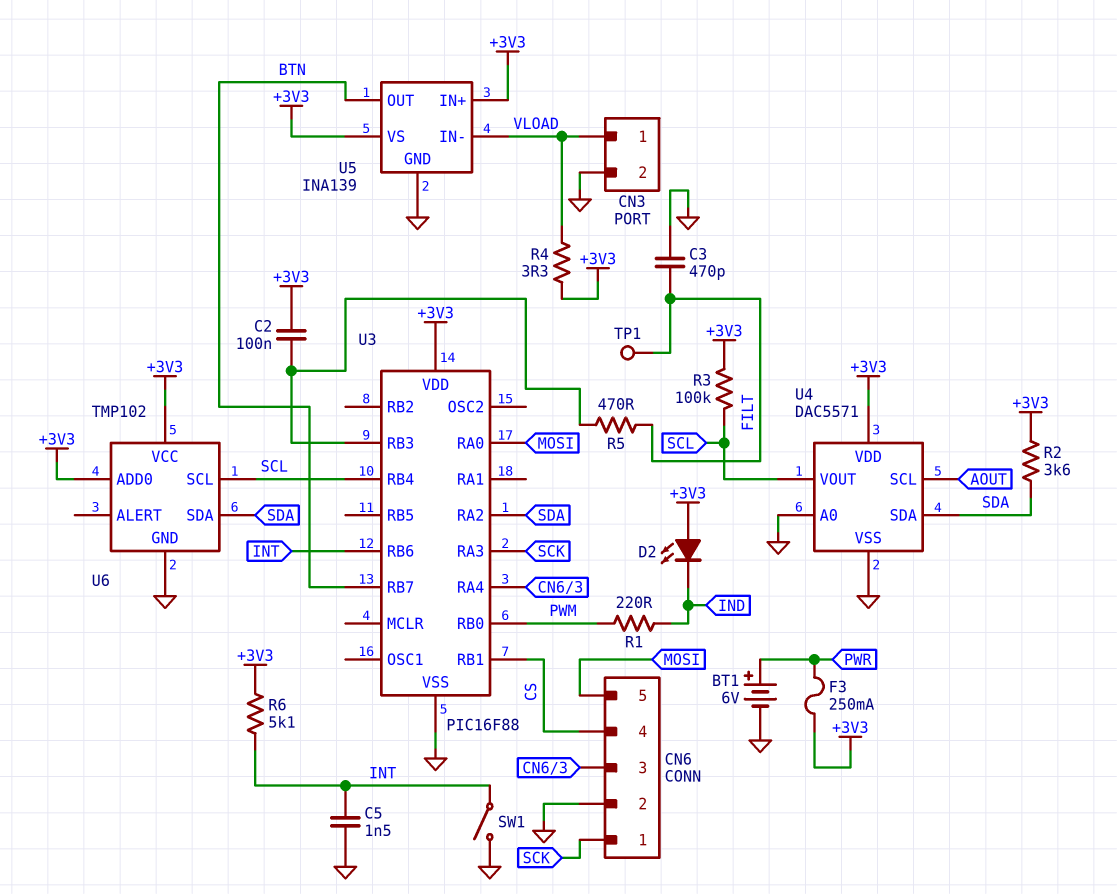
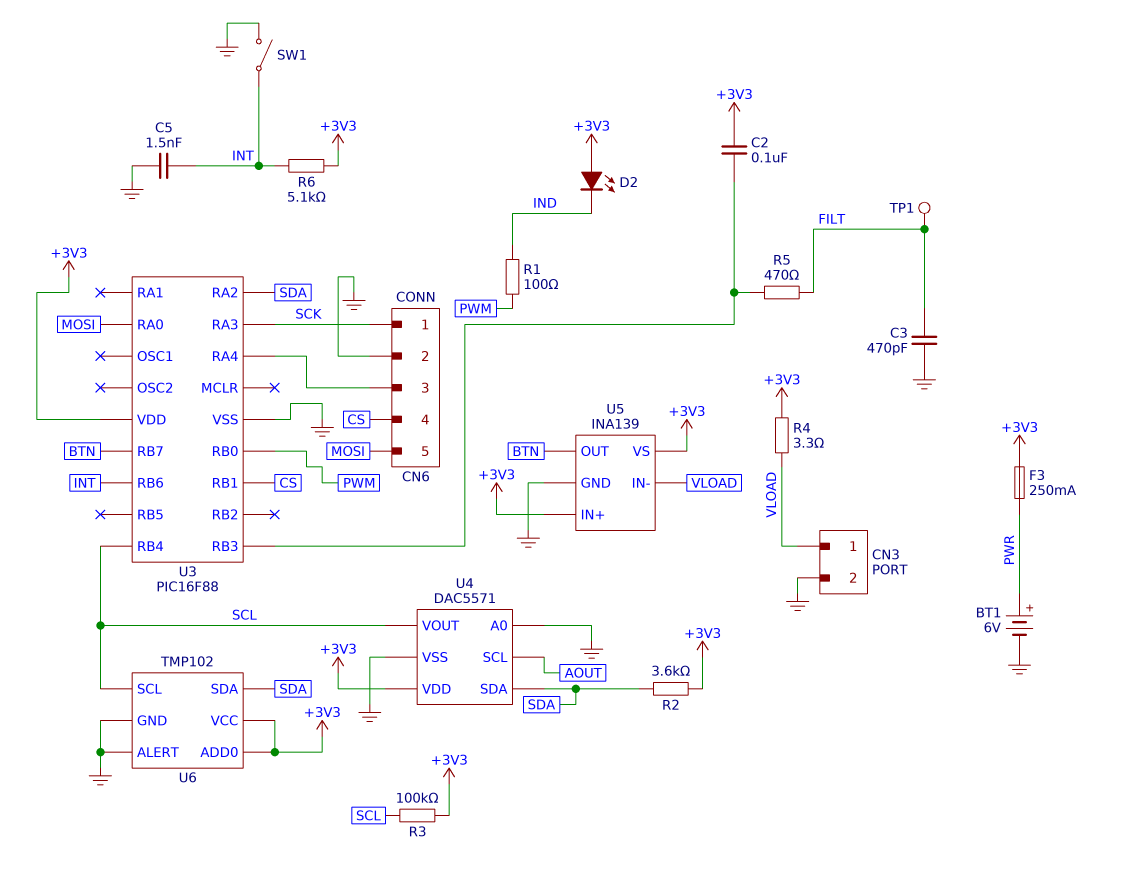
R1: 220 (IND, PWM) -> 100 (IND, PWM)
U6 pin ALERT: none -> GND

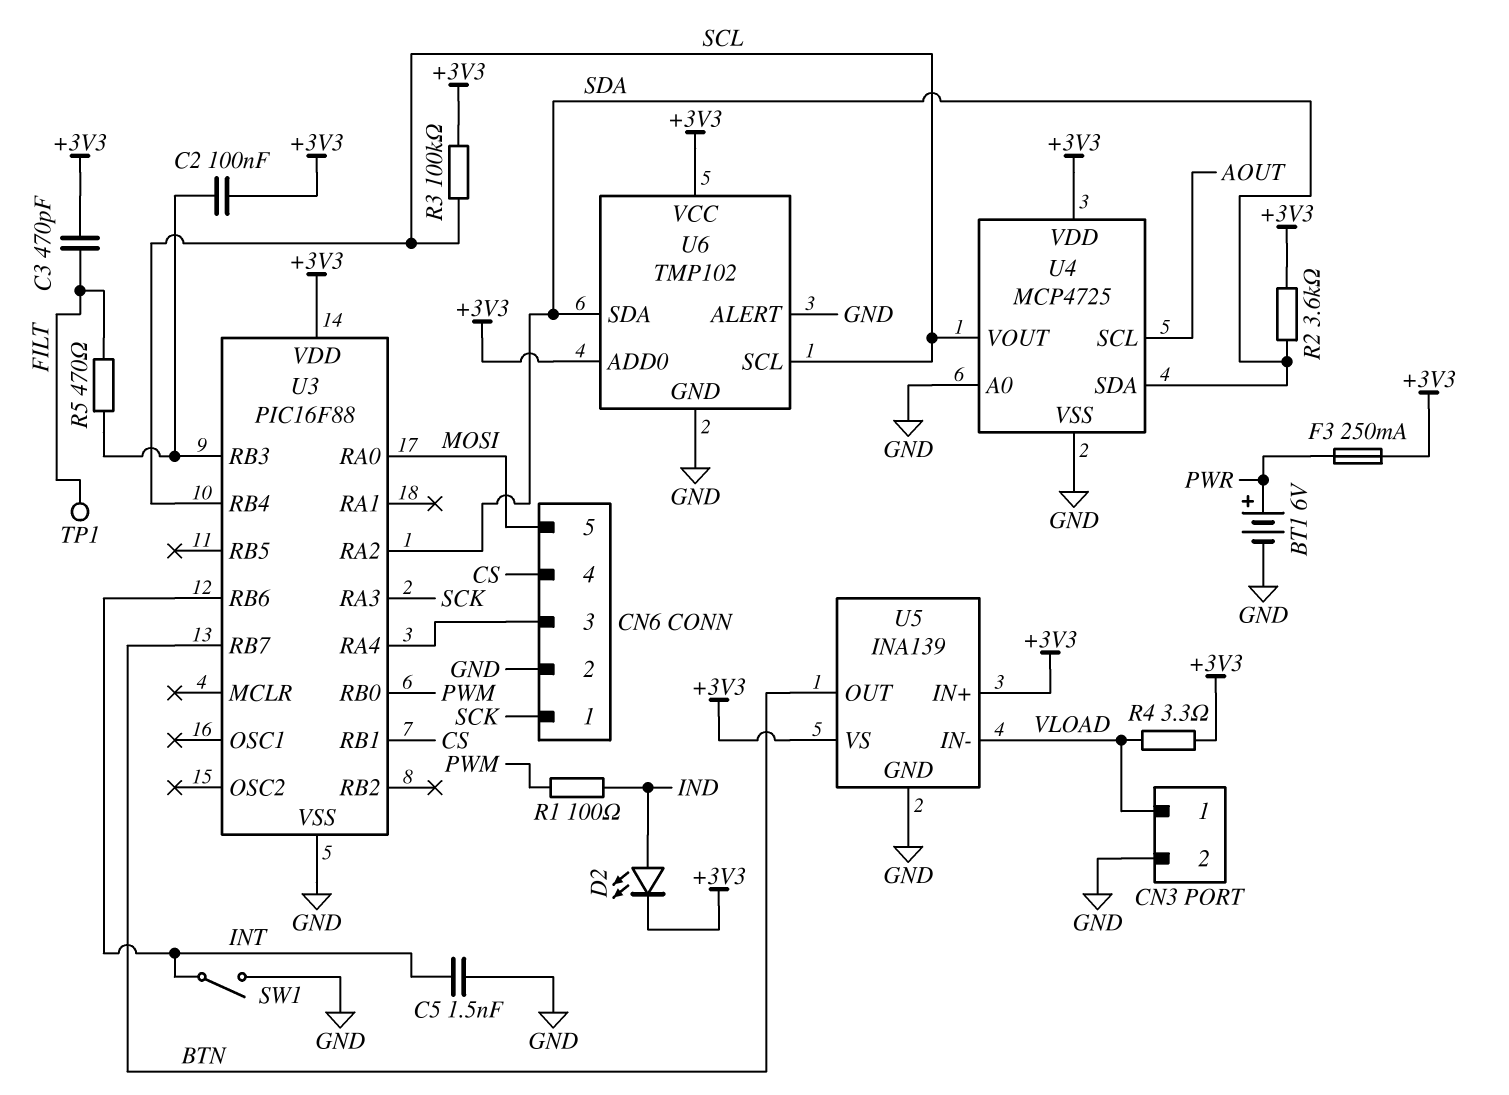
C3: 470pF (FILT, GND) -> 470pF (+3V3, FILT)
D2: LED (A +3V3, K IND) -> LED (A IND, K +3V3)
R6: 5.1k (+3V3, INT) -> none
U4: DAC5571 -> MCP4725

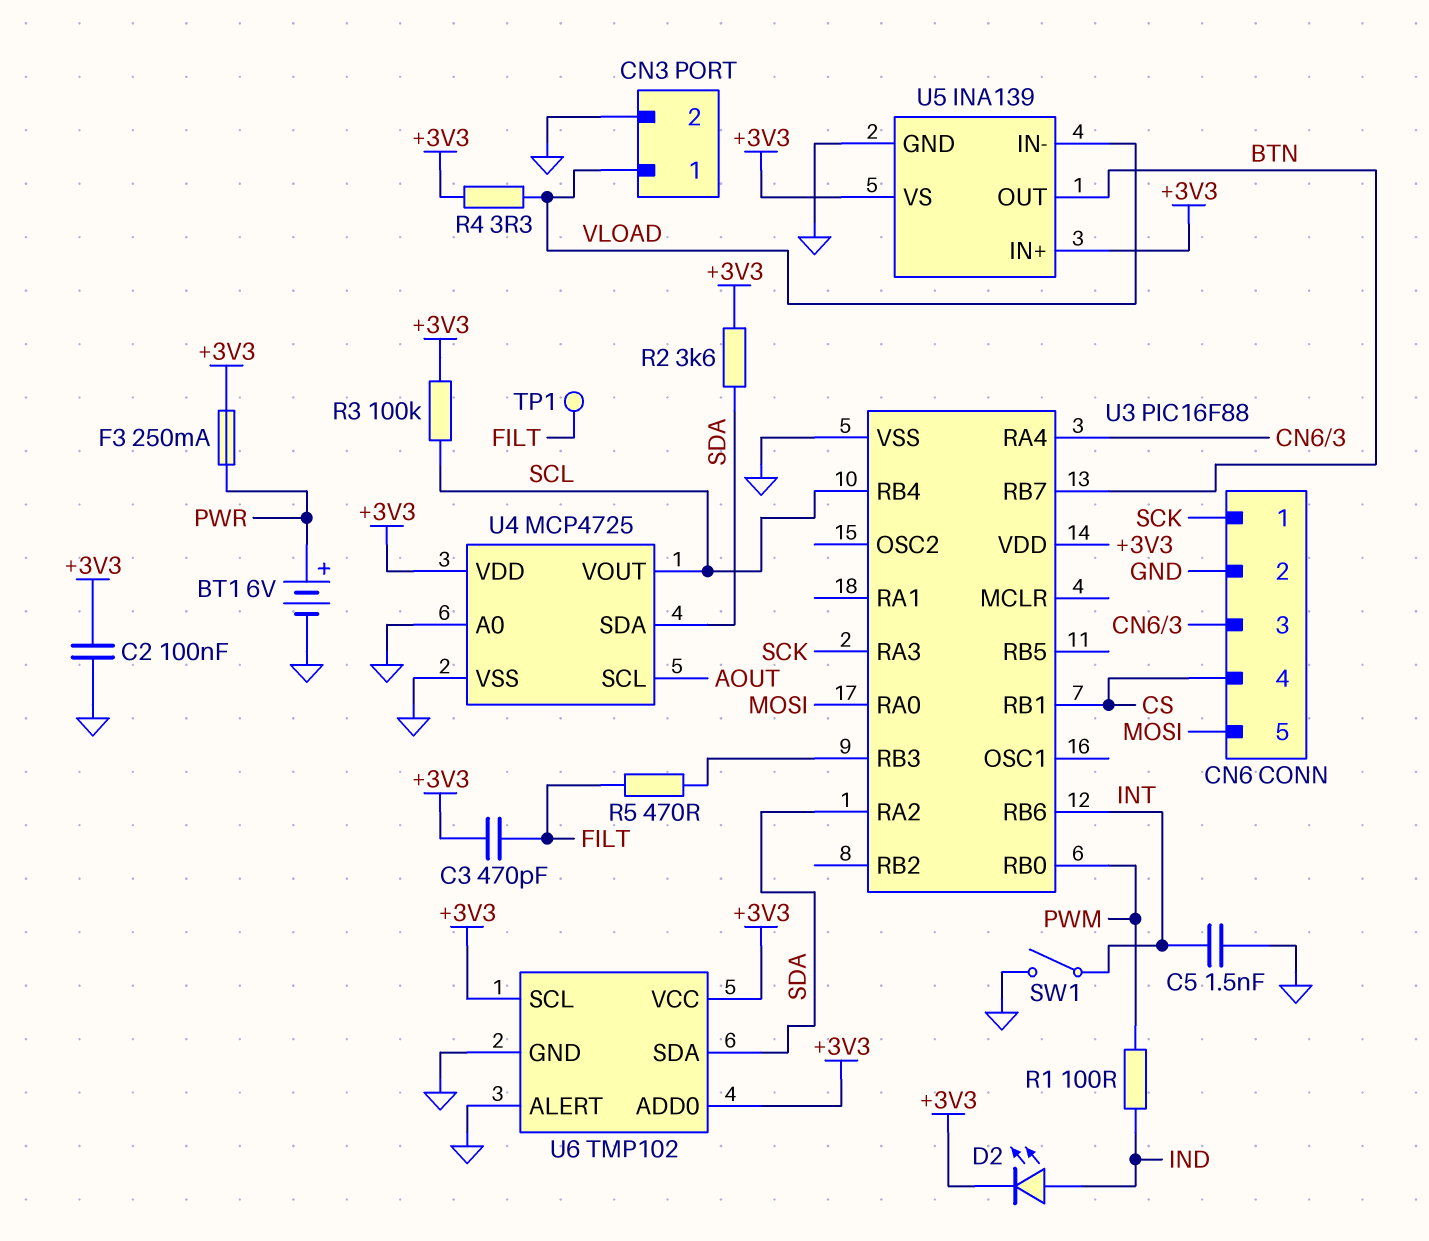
C2: 100nF (+3V3, U3/RB3) -> 100nF (+3V3, GND)
U6 pin SCL: SCL -> +3V3

